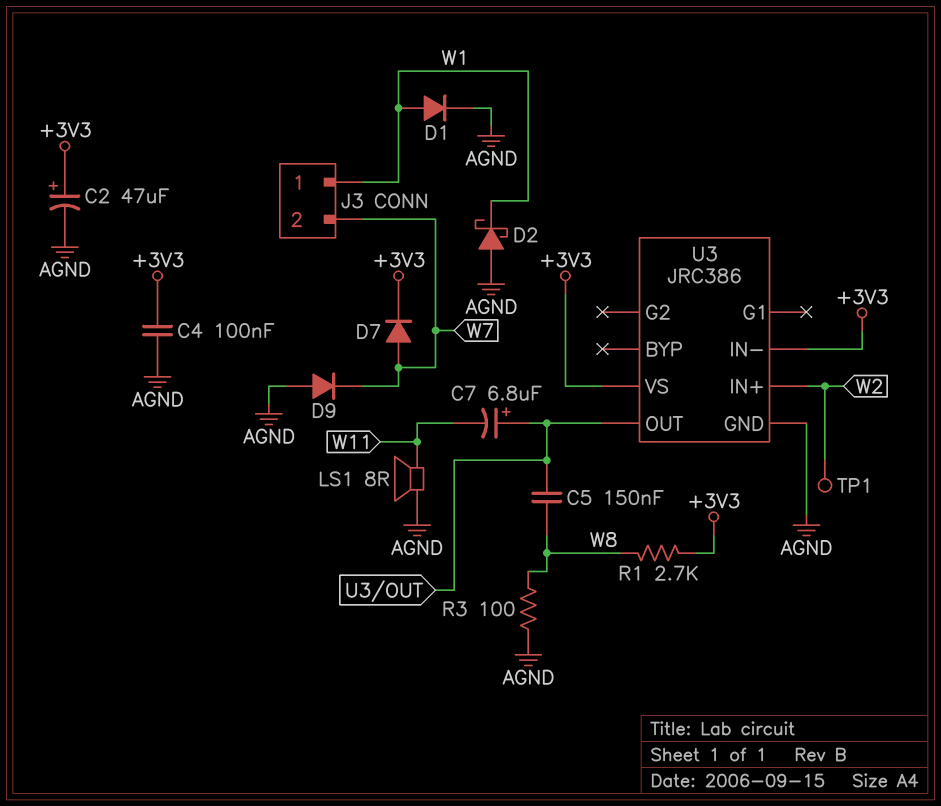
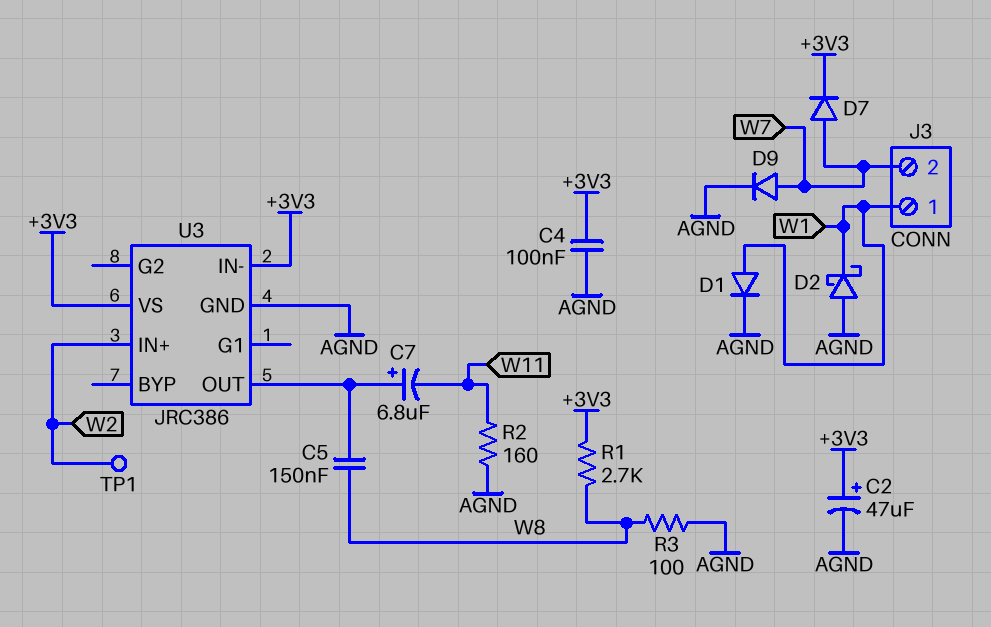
D9: diode (A AGND, K W7) -> diode (A W7, K AGND)
LS1: speaker 8R (AGND, W11) -> none
R2: none -> 160 (AGND, W11)

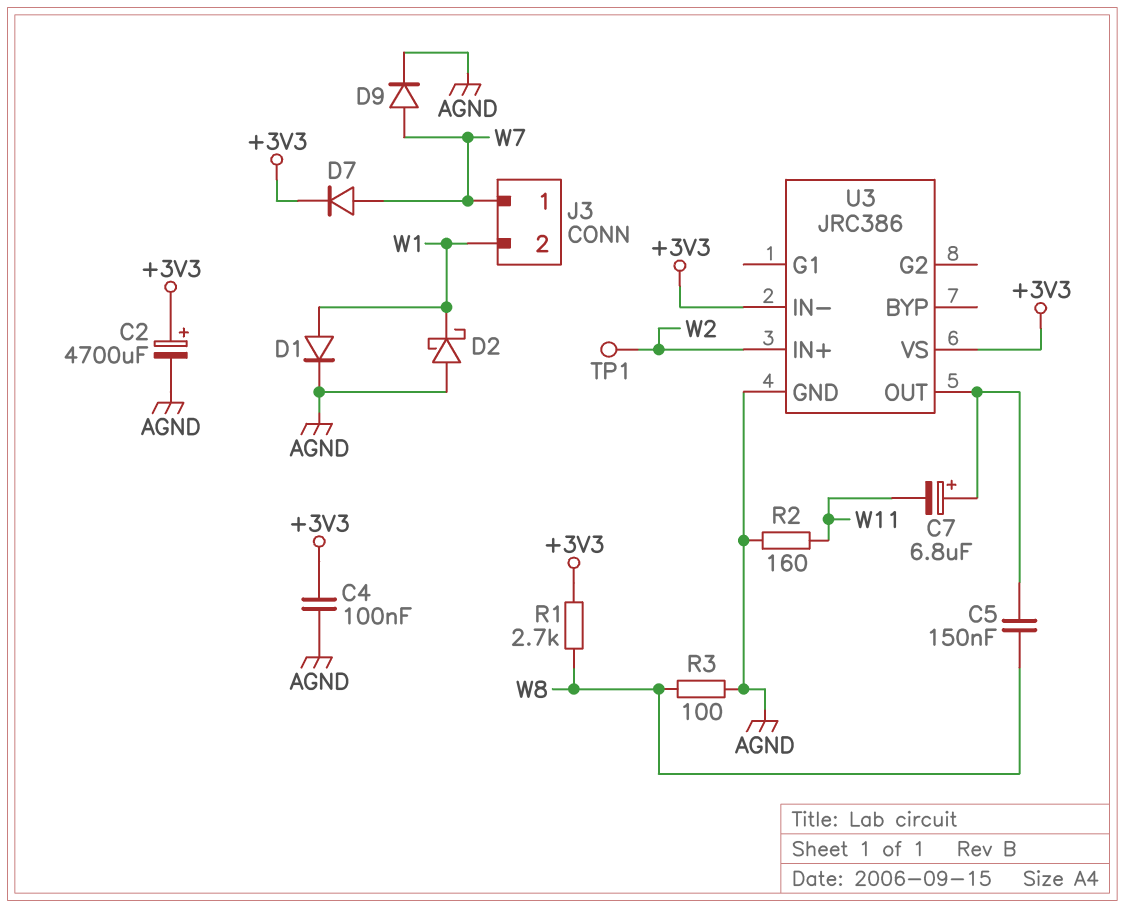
C2: 47uF (plus +3V3, minus AGND) -> 4700uF (plus +3V3, minus AGND)
J3 pin 1: W1 -> W7
J3 pin 2: W7 -> W1

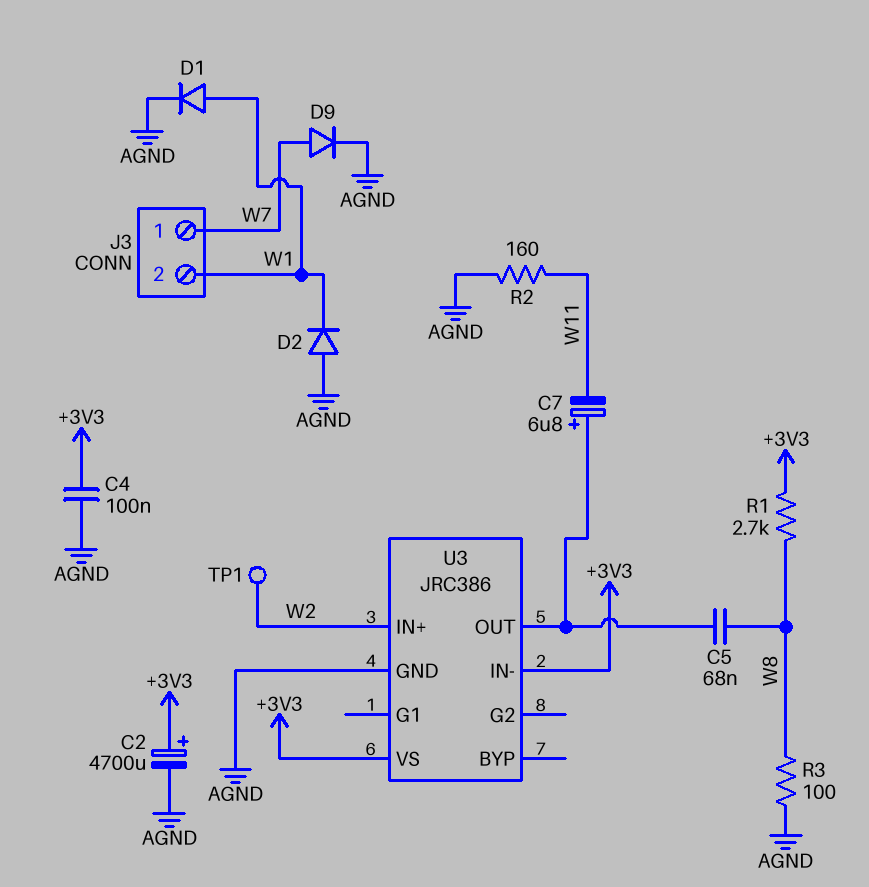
C5: 150nF (U3/OUT, W8) -> 68nF (U3/OUT, W8)
D2: schottky (A AGND, K W1) -> diode (A AGND, K W1)
D7: diode (A W7, K +3V3) -> none

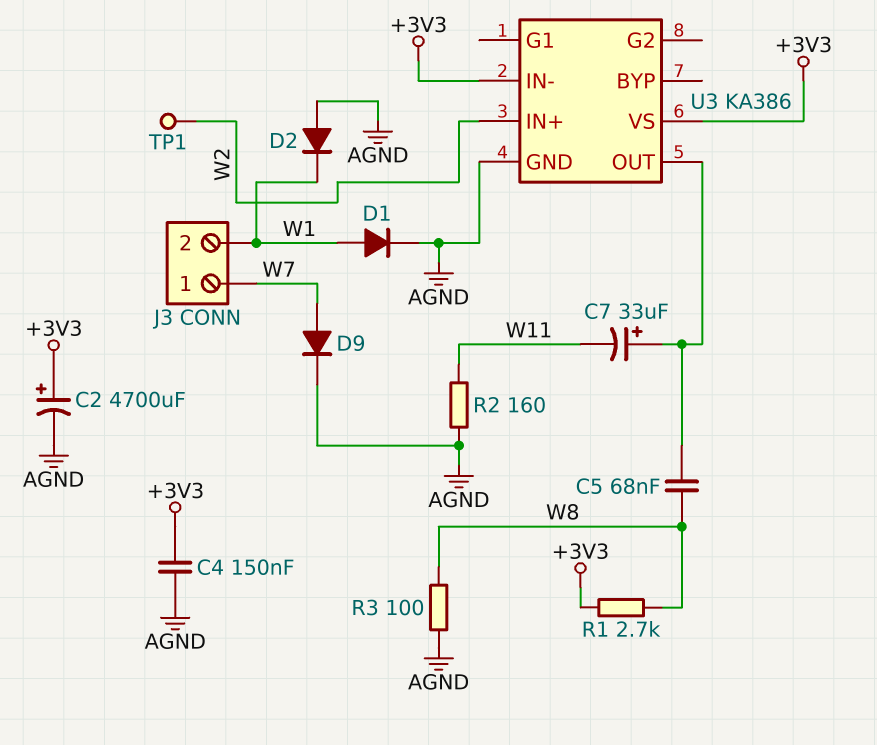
C4: 100nF (+3V3, AGND) -> 150nF (+3V3, AGND)
C7: 6.8uF (plus U3/OUT, minus W11) -> 33uF (plus U3/OUT, minus W11)
U3: JRC386 -> KA386

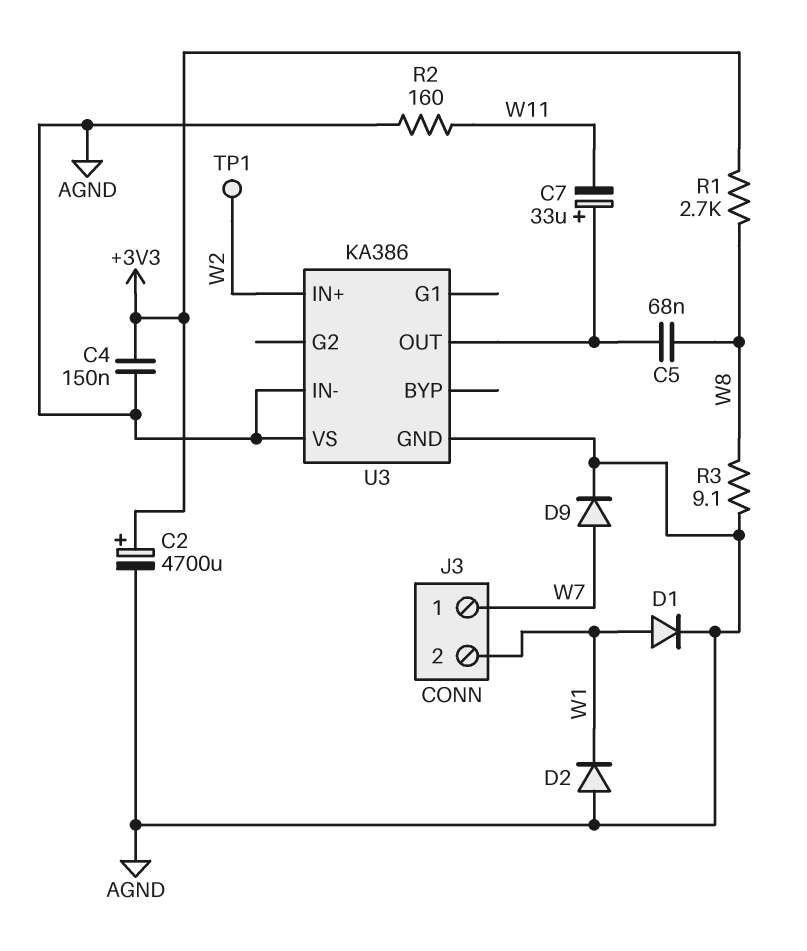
R3: 100 (AGND, W8) -> 9.1 (AGND, W8)
U3 pin IN-: +3V3 -> AGND
U3 pin VS: +3V3 -> AGND

